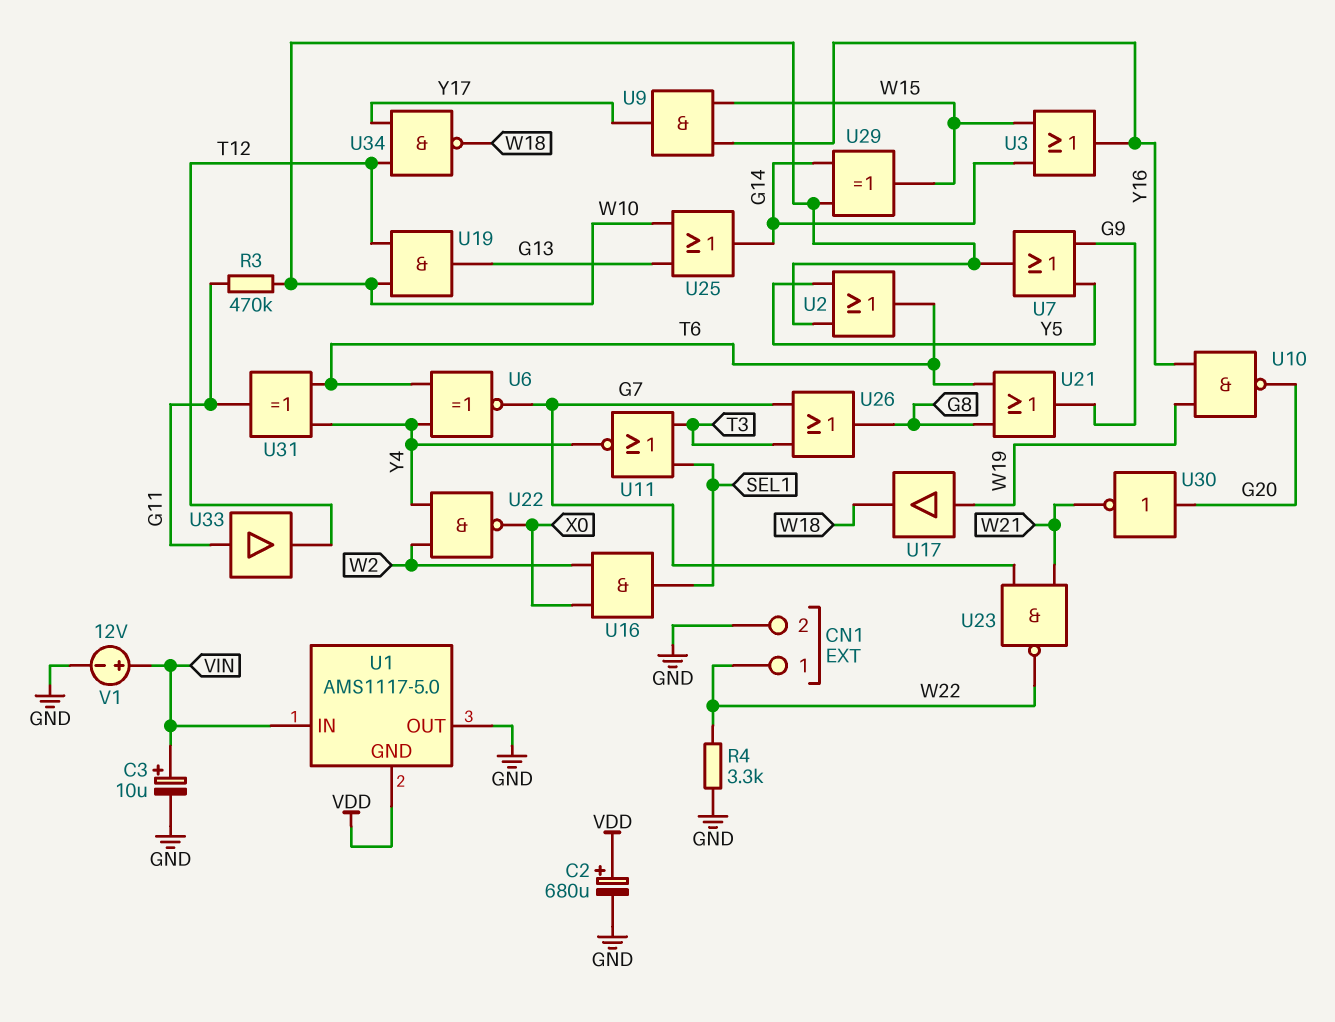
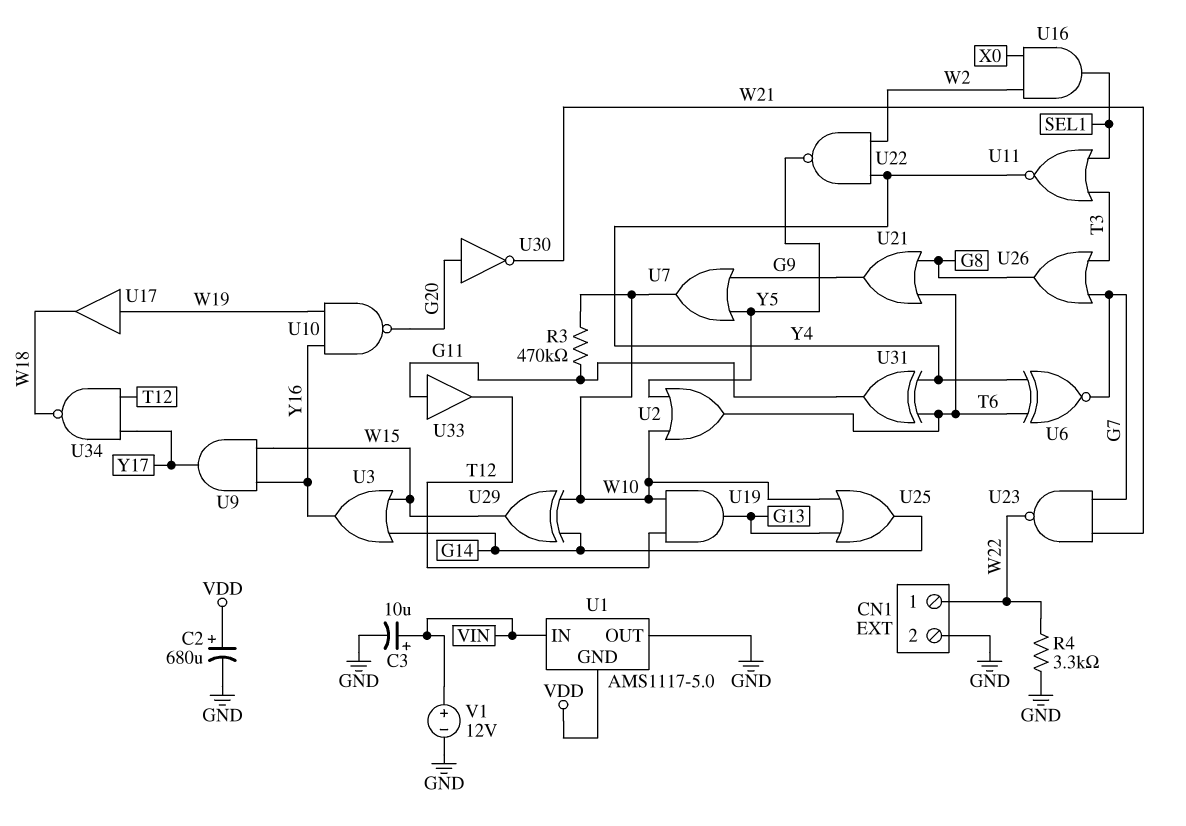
U22: NAND (in W2, in Y4, out X0) -> NAND (in W2, in Y4, out Y5)

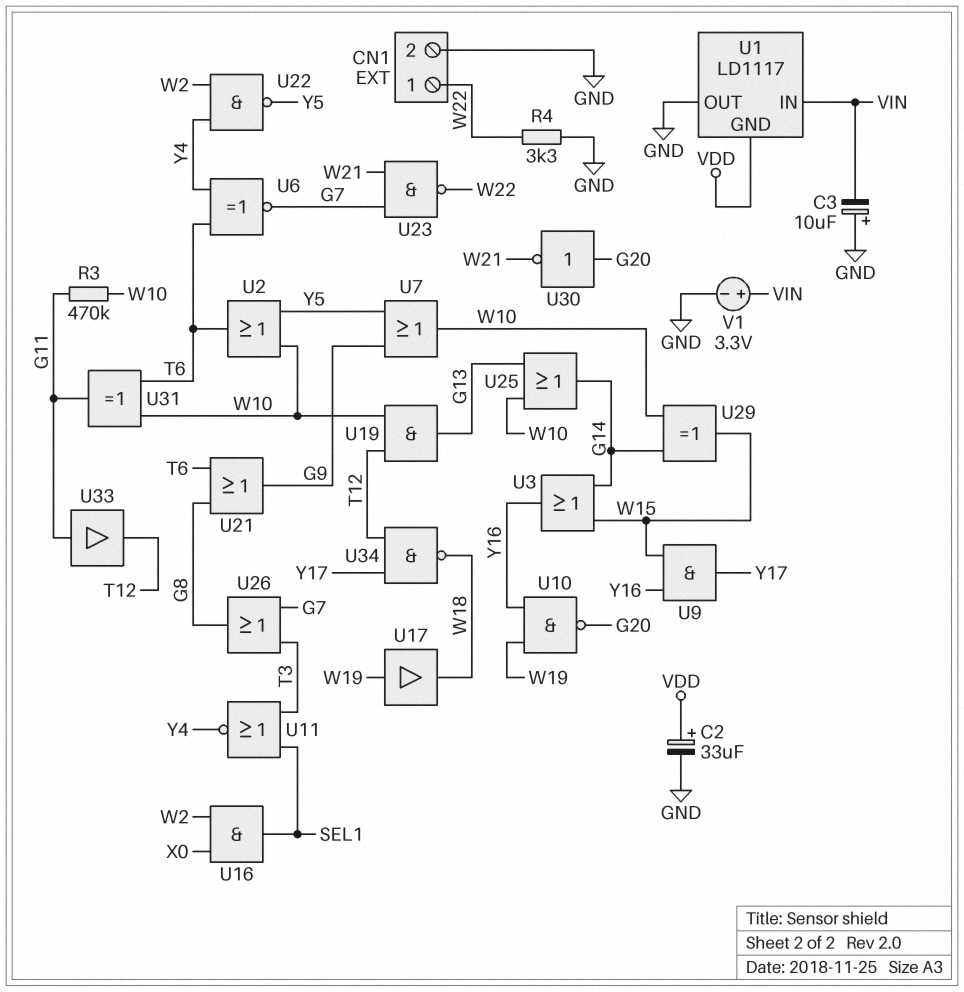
C2: 680uF (plus VDD, minus GND) -> 33uF (plus VDD, minus GND)
C3: 10uF (plus VIN, minus GND) -> 10uF (plus GND, minus VIN)
U1: AMS1117-5.0 -> LD1117
U31: XOR (in T6, in Y4, out G11) -> XOR (in T6, in W10, out G11)
V1: 12V (plus VIN, minus GND) -> 3.3V (plus VIN, minus GND)

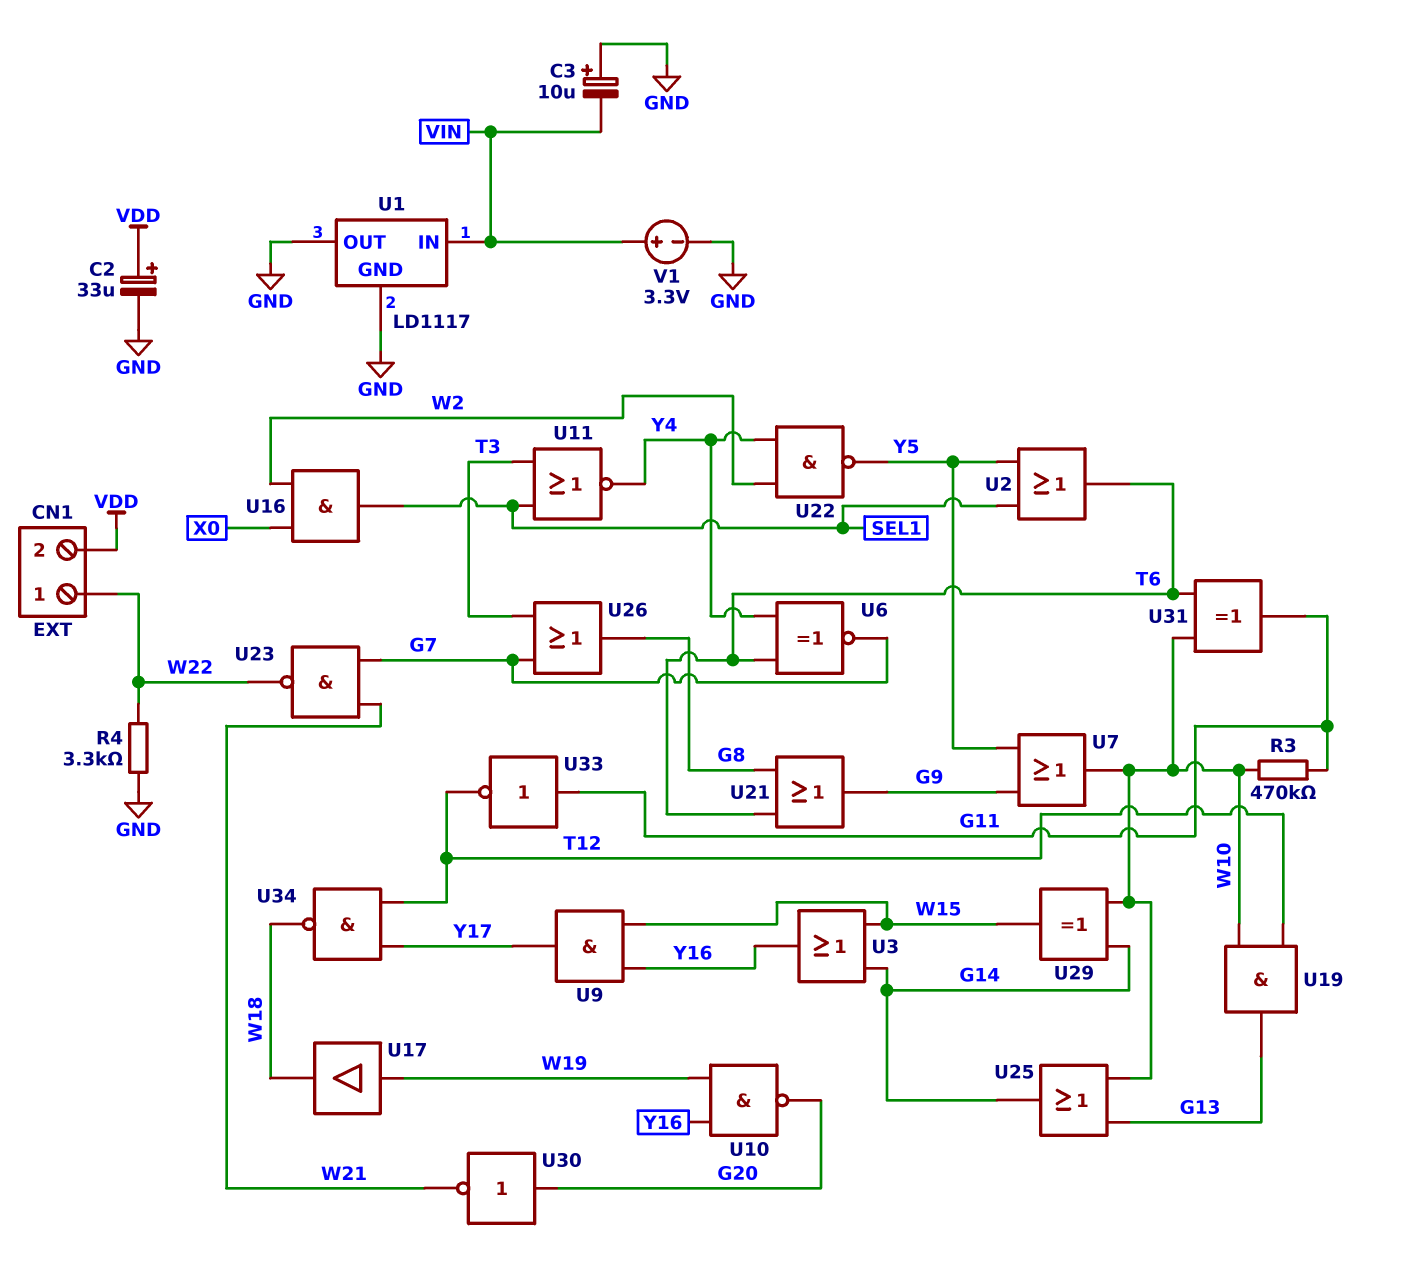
CN1 pin 2: GND -> VDD
U1 pin GND: VDD -> GND
U2: OR (in W10, in Y5, out T6) -> OR (in SEL1, in Y5, out T6)
U33: buffer (in G11, out T12) -> NOT (in G11, out T12)

